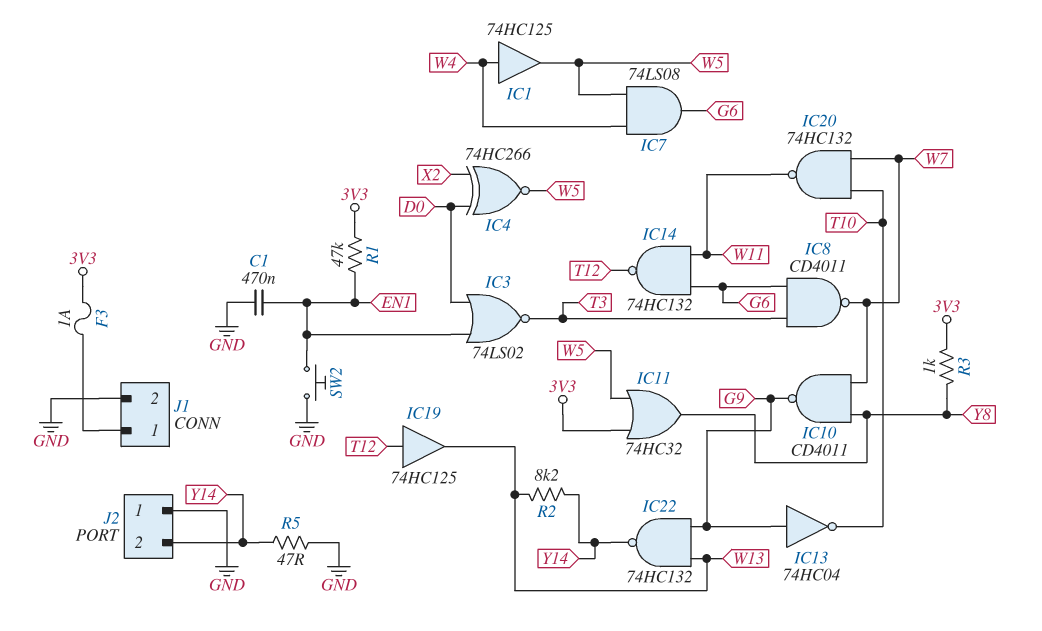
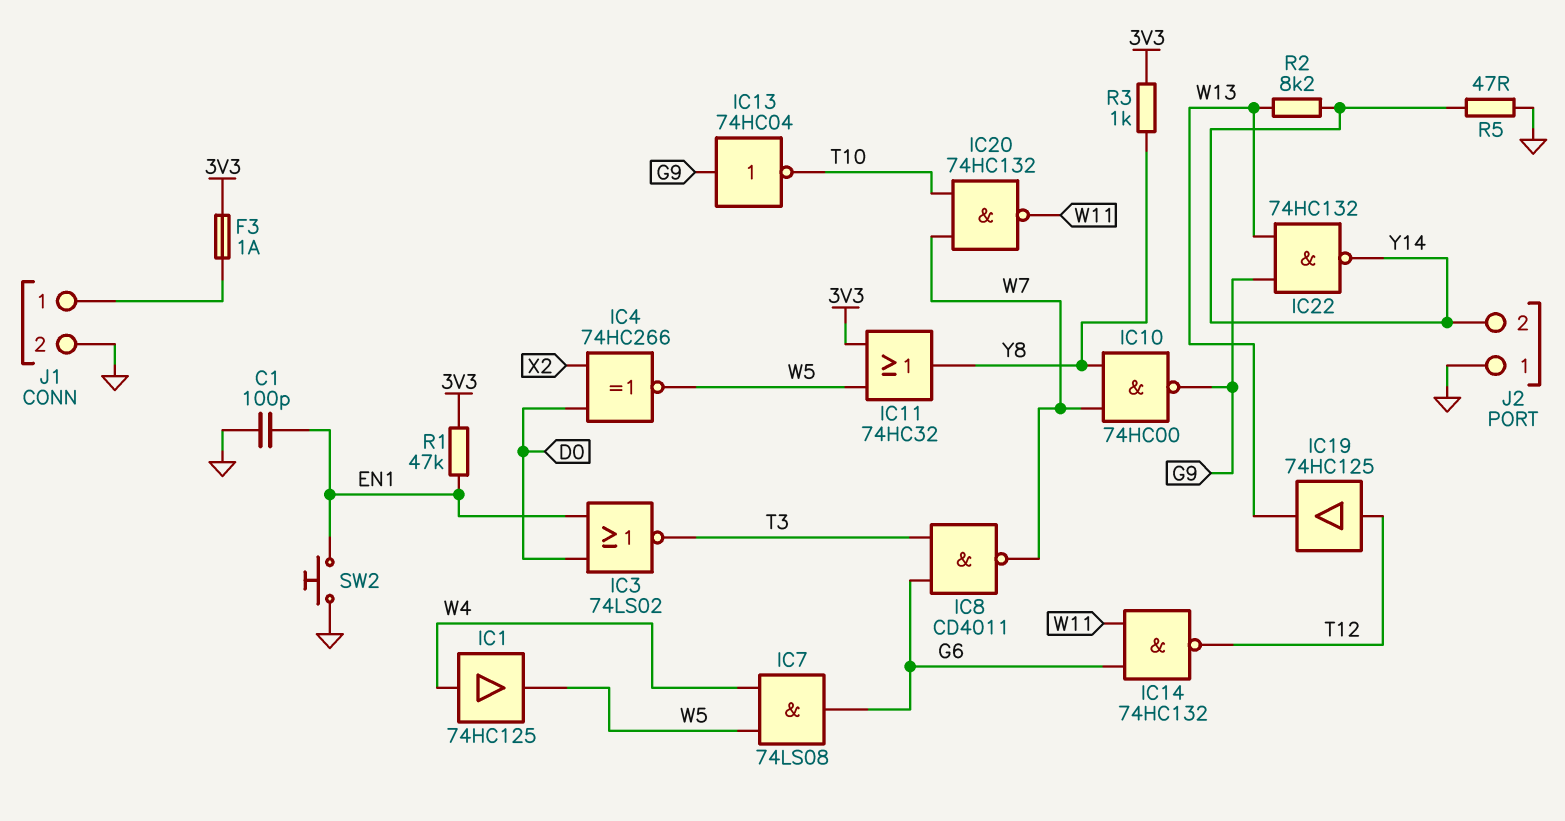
C1: 470nF (EN1, GND) -> 100pF (EN1, GND)
IC10: NAND CD4011 (in W7, in Y8, out G9) -> NAND 74HC00 (in W7, in Y8, out G9)

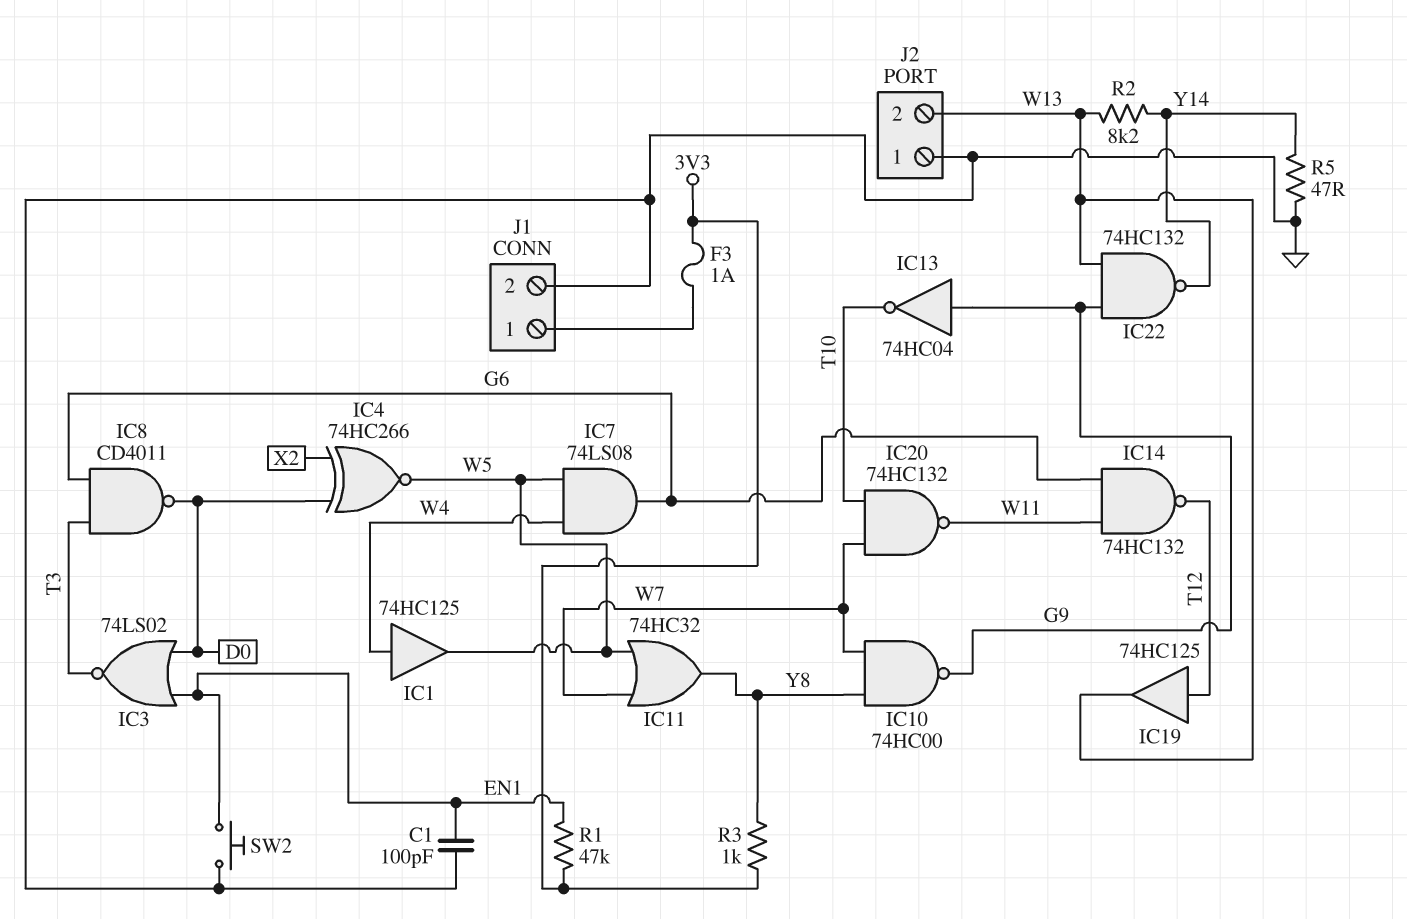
IC8: NAND CD4011 (in G6, in T3, out W7) -> NAND CD4011 (in G6, in T3, out D0)
IC11: OR 74HC32 (in 3V3, in W5, out Y8) -> OR 74HC32 (in W5, in W7, out Y8)
J2 pin 2: Y14 -> W13

